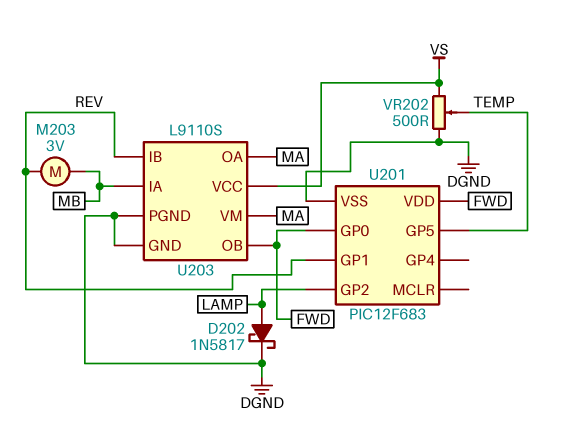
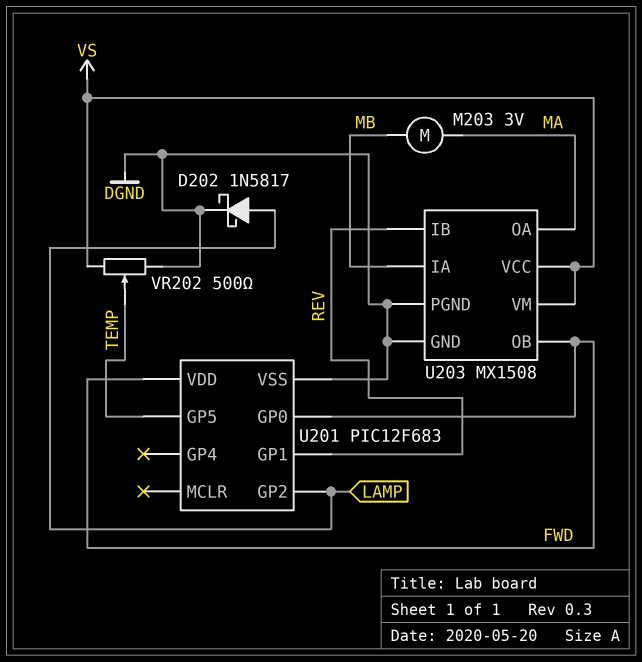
M203: motor 3V (MB, REV) -> motor 3V (MA, MB)
U203: L9110S -> MX1508
U203 pin VM: MA -> VS

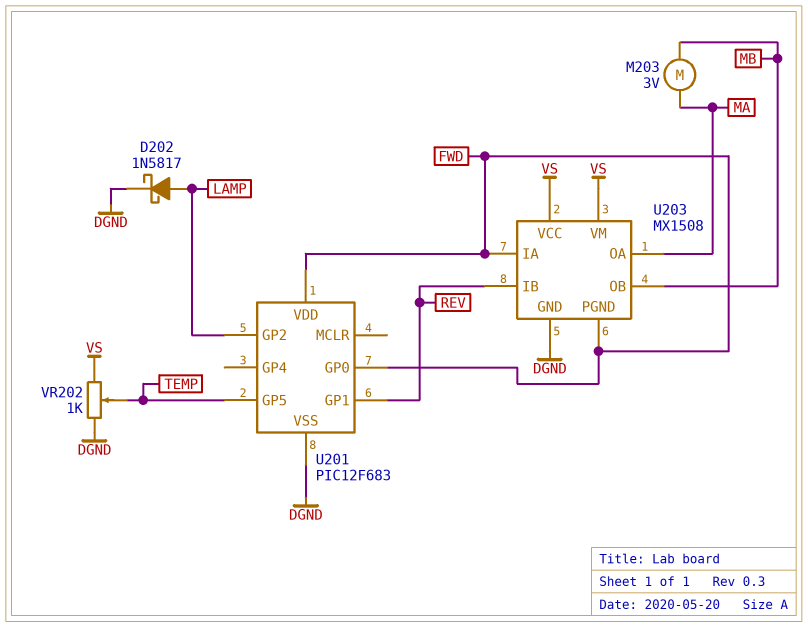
U203 pin IA: MB -> FWD
U203 pin OB: FWD -> MB
U203 pin PGND: DGND -> FWD
VR202: 500 (DGND, VS, wiper TEMP) -> 1k (DGND, VS, wiper TEMP)

